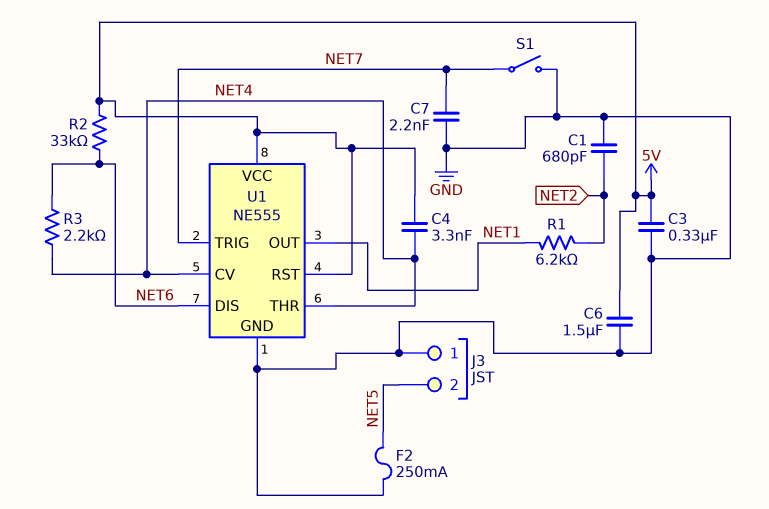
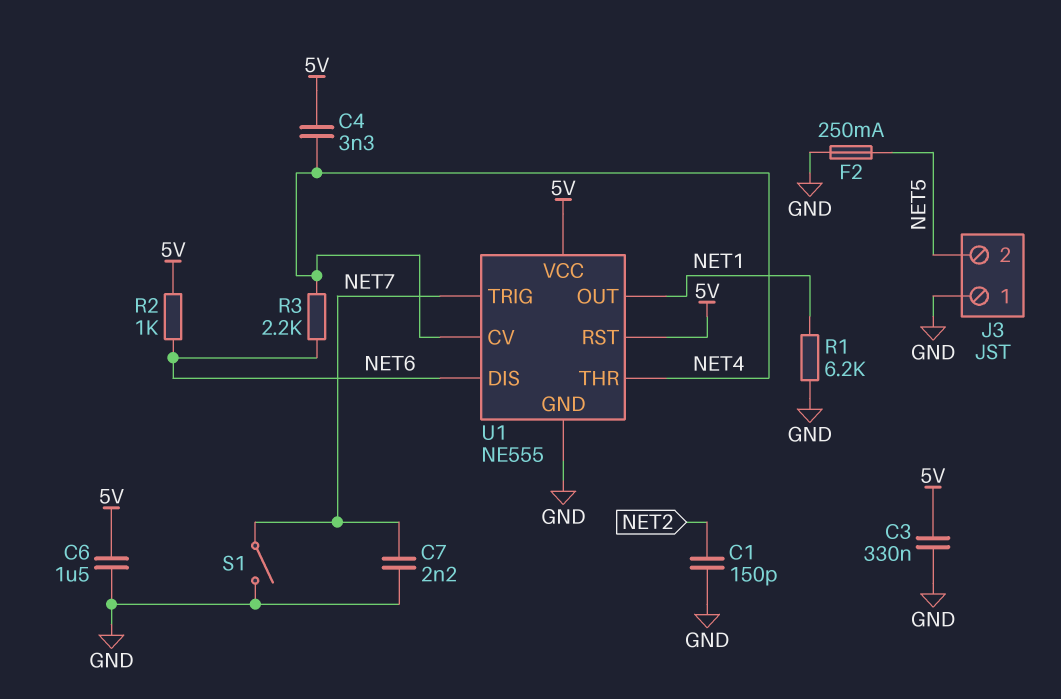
C1: 680pF (GND, NET2) -> 150pF (GND, NET2)
R1: 6.2k (NET1, NET2) -> 6.2k (GND, NET1)
R2: 33k (5V, NET6) -> 1k (5V, NET6)

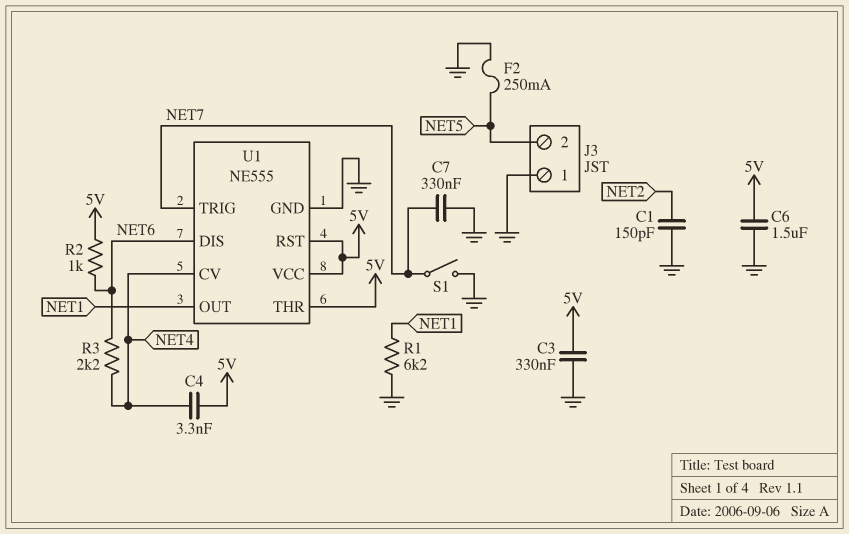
C7: 2.2nF (GND, NET7) -> 330nF (GND, NET7)
U1 pin THR: NET4 -> 5V

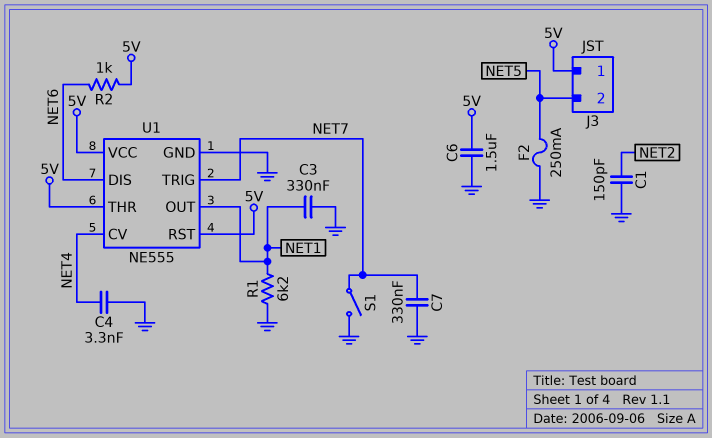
C3: 330nF (5V, GND) -> 330nF (GND, NET1)
C4: 3.3nF (5V, NET4) -> 3.3nF (GND, NET4)
J3 pin 1: GND -> 5V
R3: 2.2k (NET4, NET6) -> none

